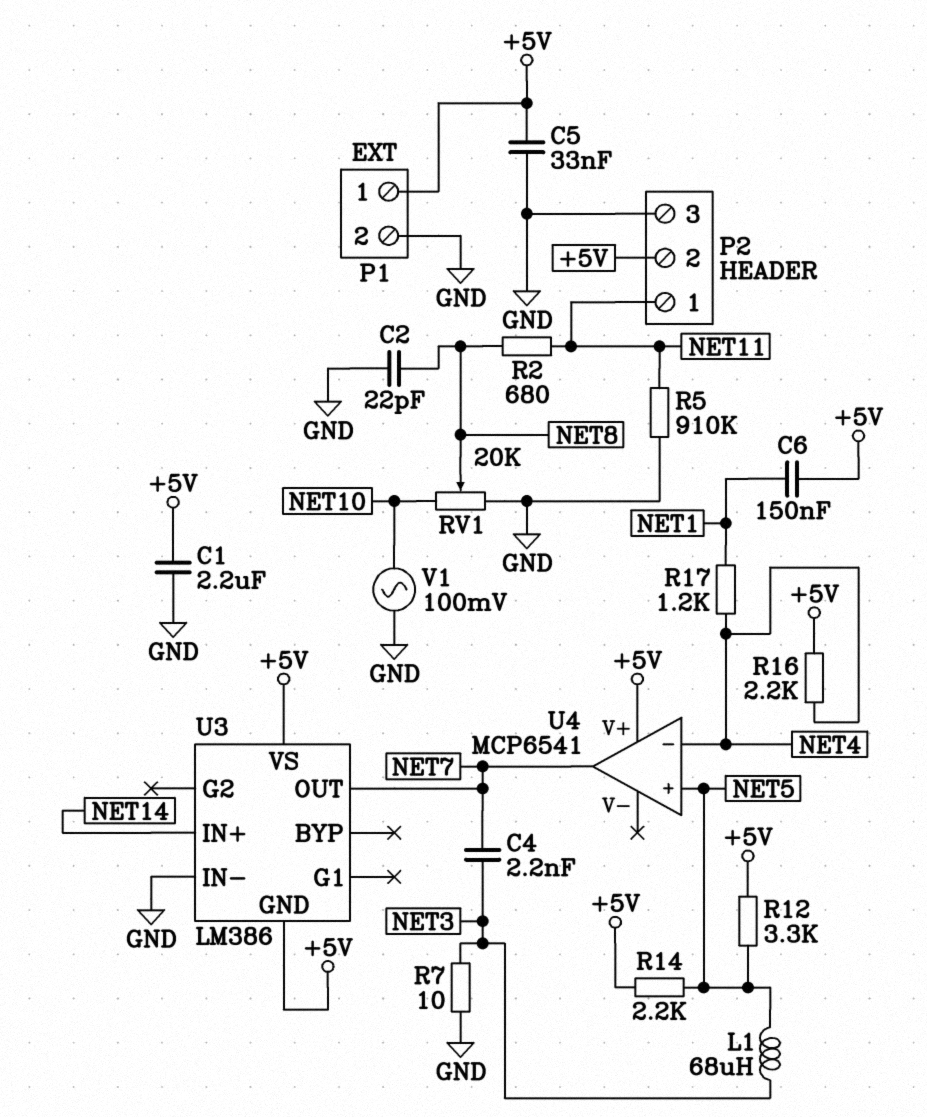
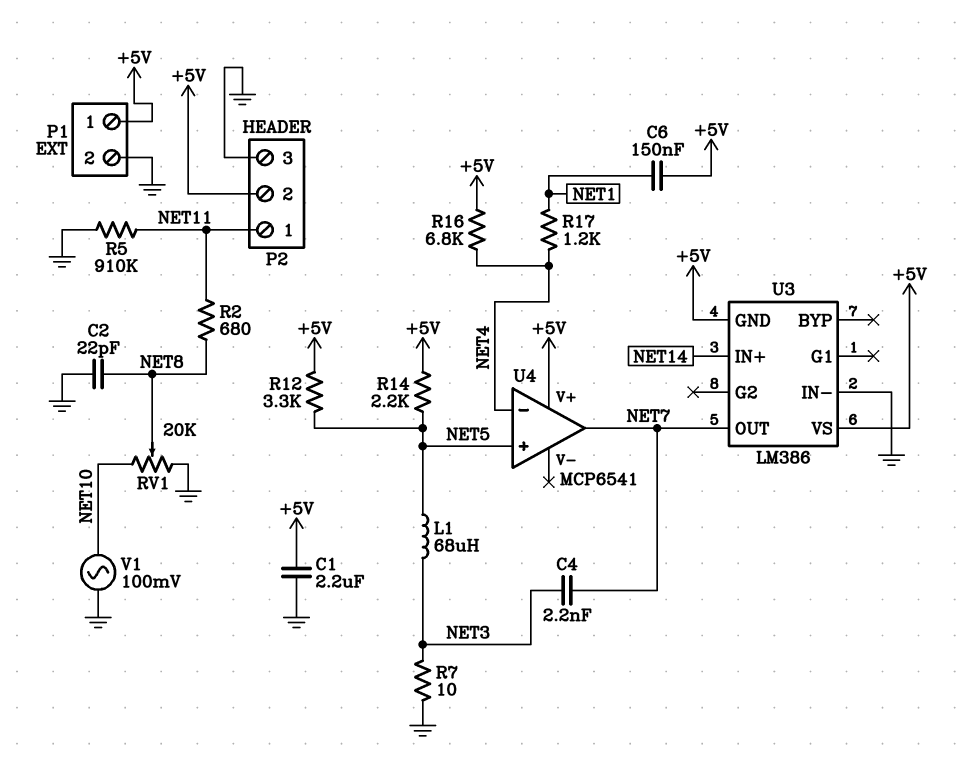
C5: 33nF (+5V, GND) -> none
R16: 2.2k (+5V, NET4) -> 6.8k (+5V, NET4)

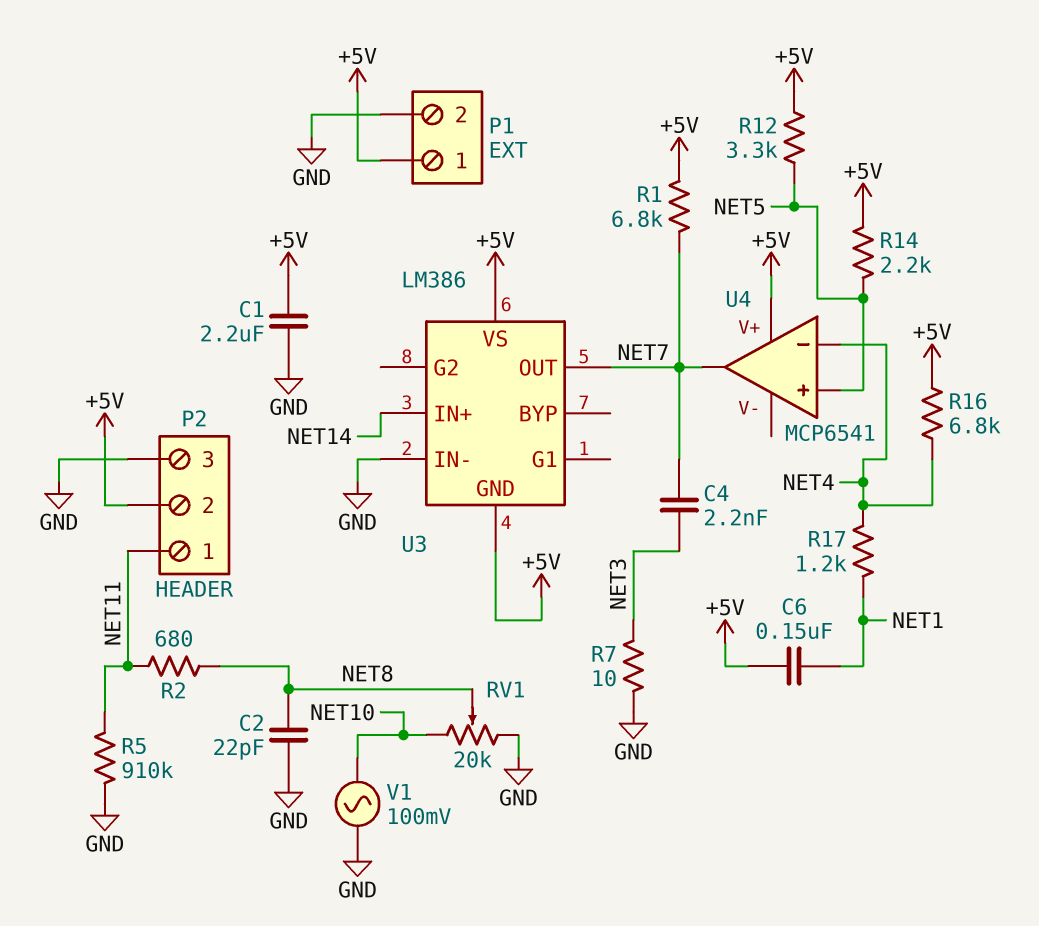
L1: 68uH (NET3, NET5) -> none
R1: none -> 6.8k (+5V, NET7)

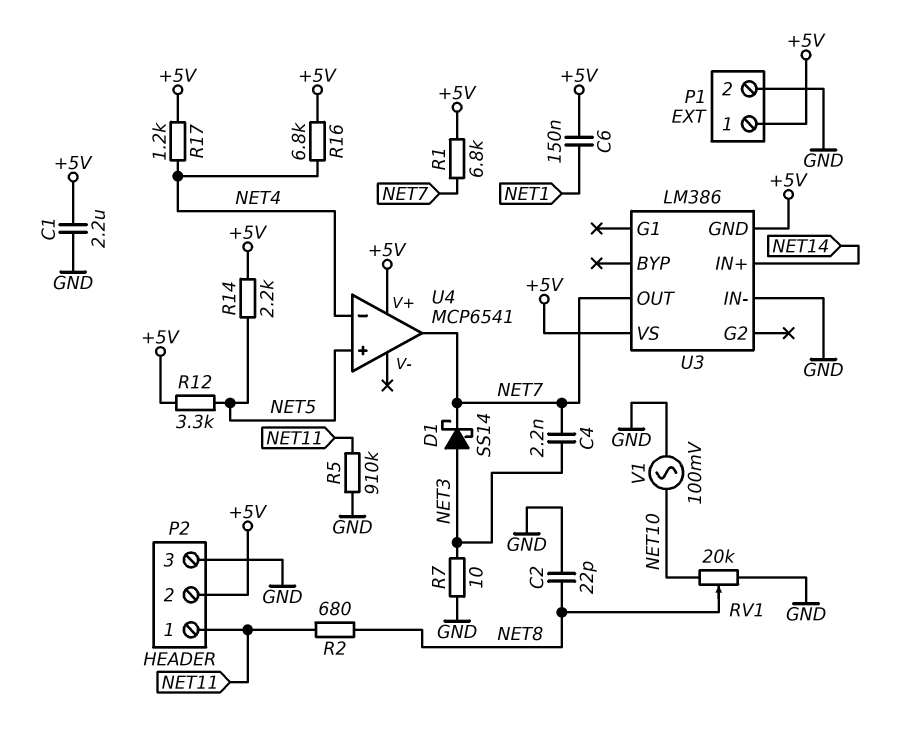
D1: none -> schottky SS14 (A NET3, K NET7)
R17: 1.2k (NET1, NET4) -> 1.2k (+5V, NET4)

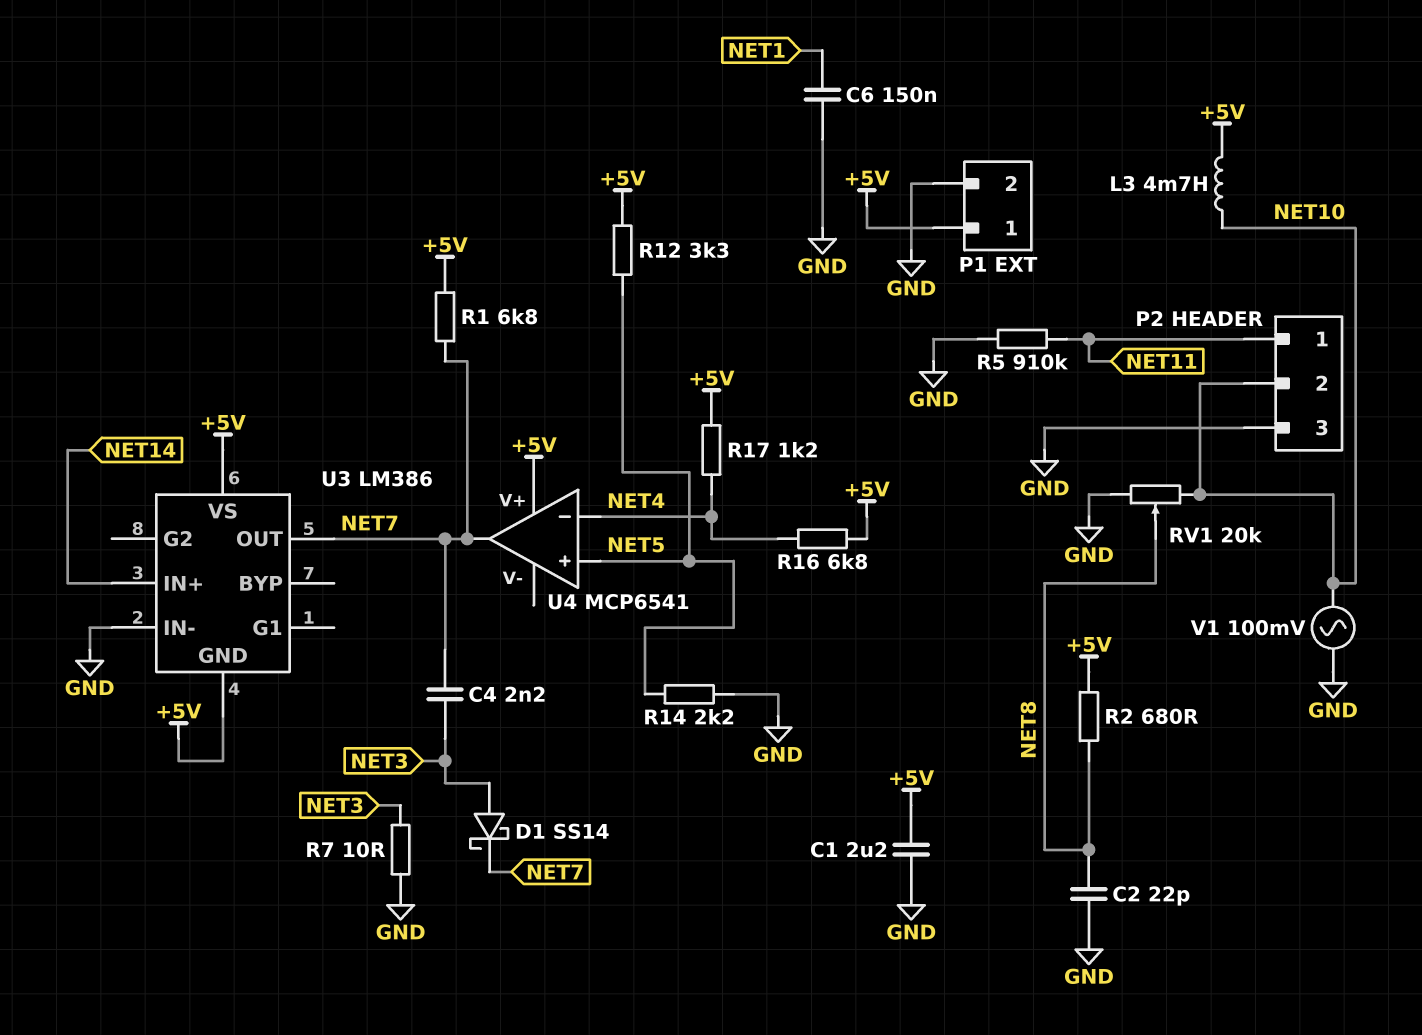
C6: 150nF (+5V, NET1) -> 150nF (GND, NET1)
L3: none -> 4.7mH (+5V, NET10)
P2 pin 2: +5V -> NET10
R2: 680 (NET8, NET11) -> 680 (+5V, NET8)
R14: 2.2k (+5V, NET5) -> 2.2k (GND, NET5)

